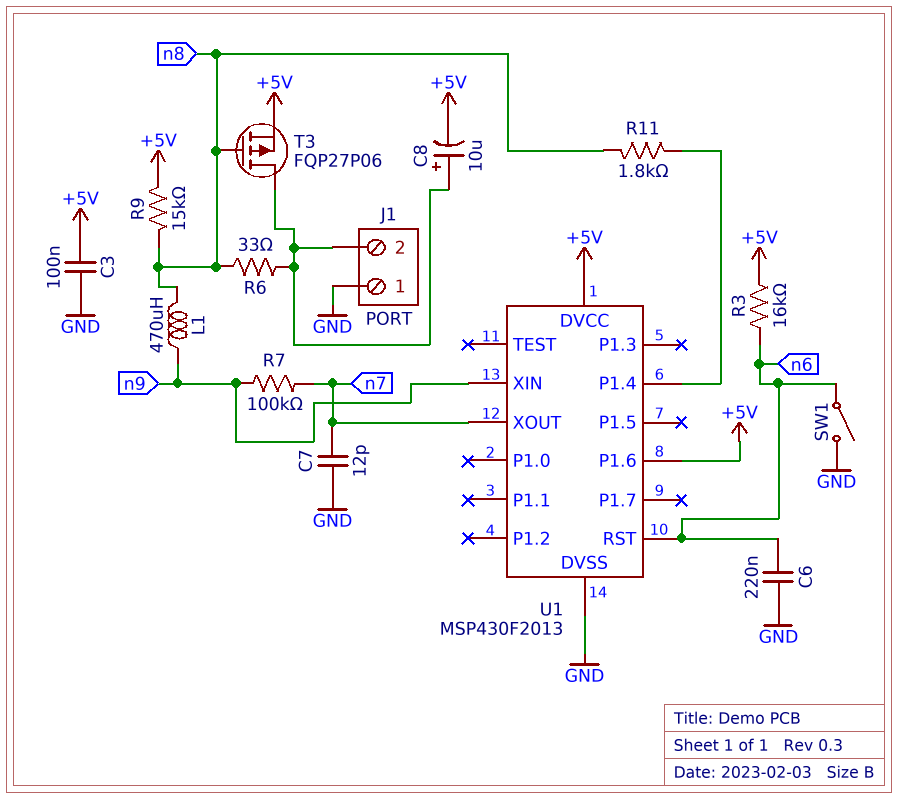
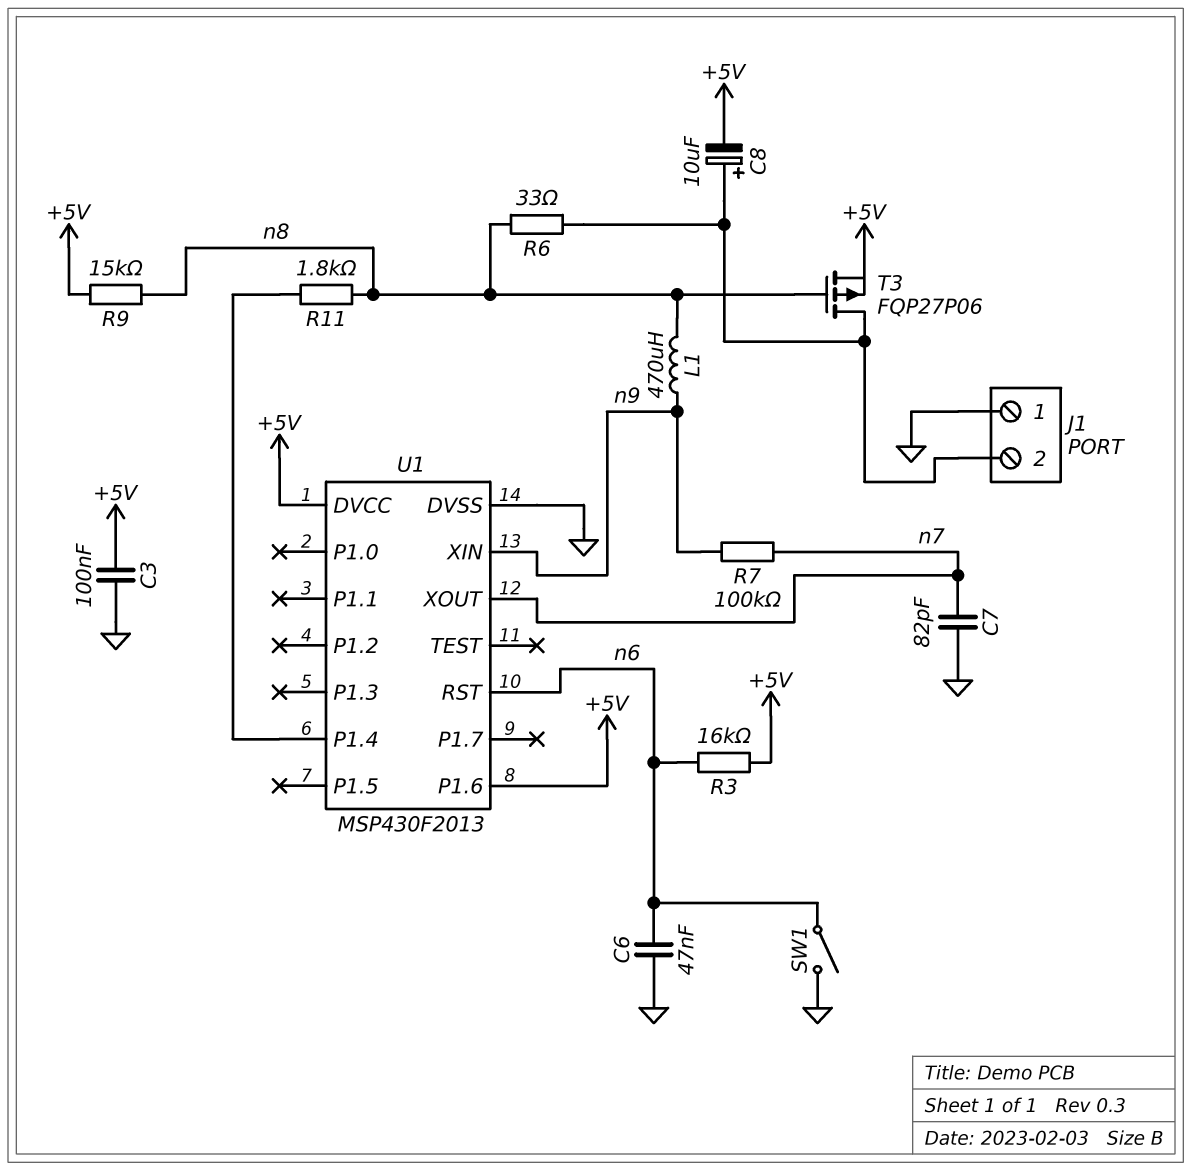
C6: 220nF (GND, n6) -> 47nF (GND, n6)
C7: 12pF (GND, n7) -> 82pF (GND, n7)

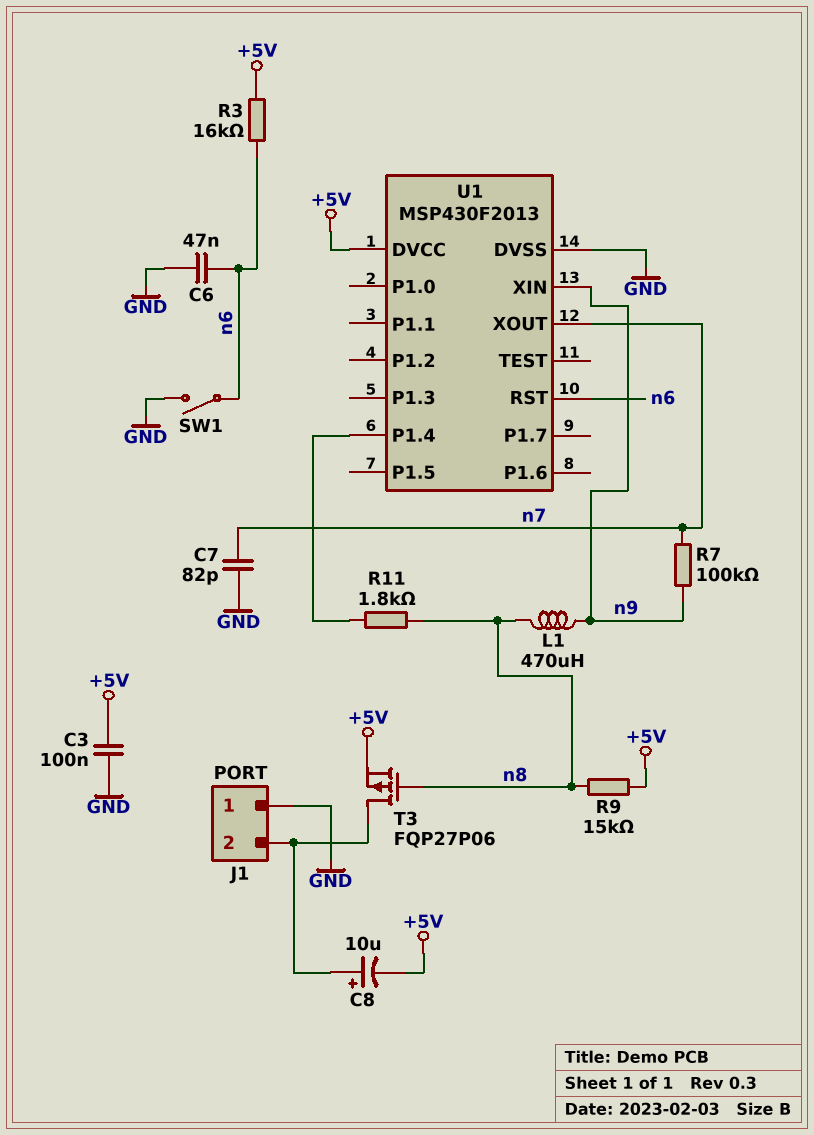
R6: 33 (J1/2, n8) -> none
U1 pin P1.6: +5V -> none

